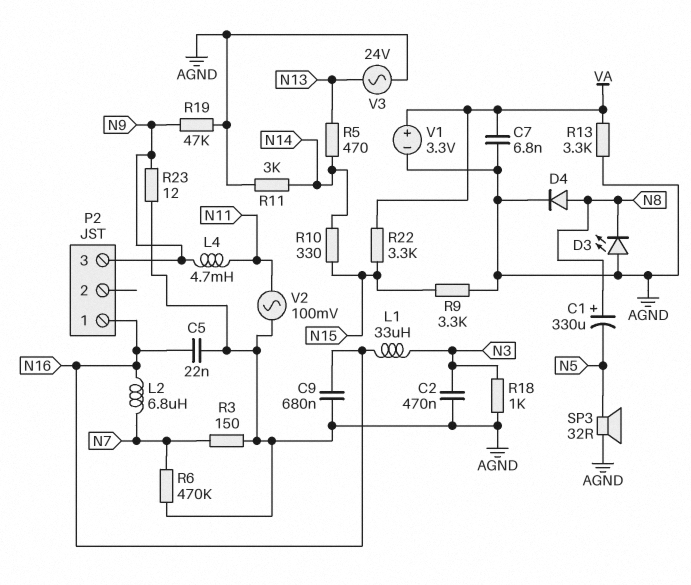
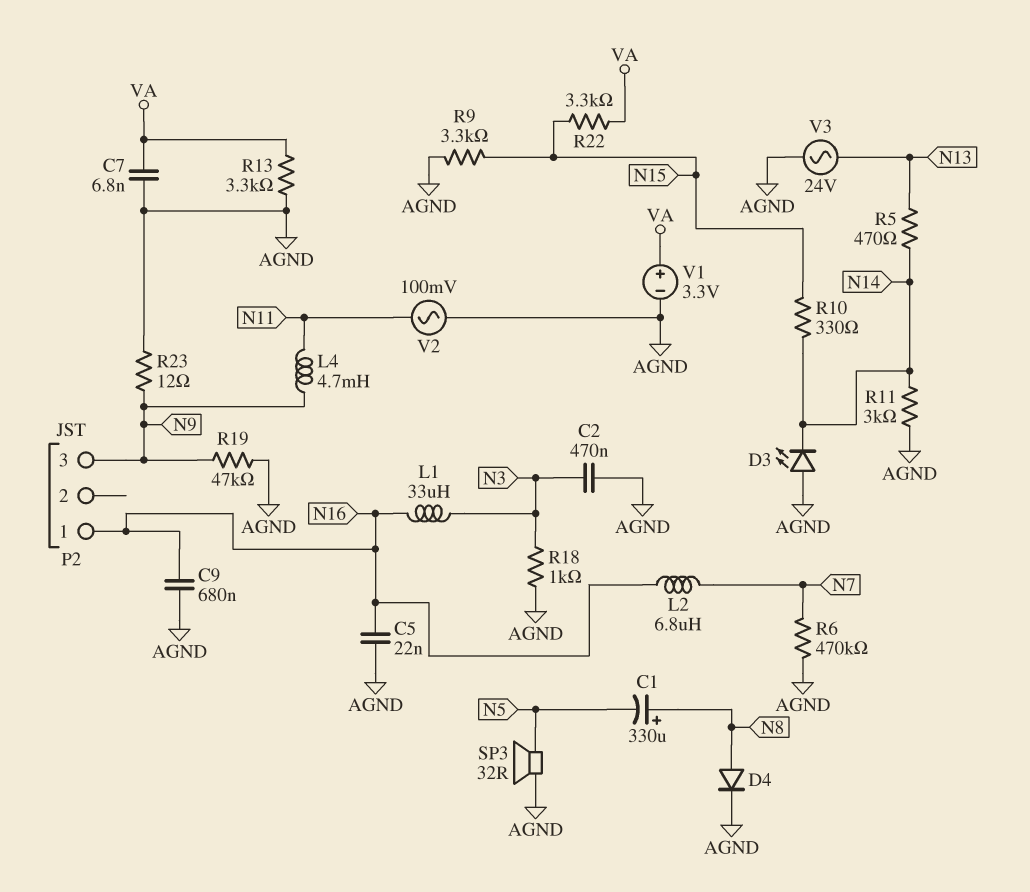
D3: LED (A AGND, K N8) -> LED (A AGND, K N14)
R3: 150 (AGND, N7) -> none

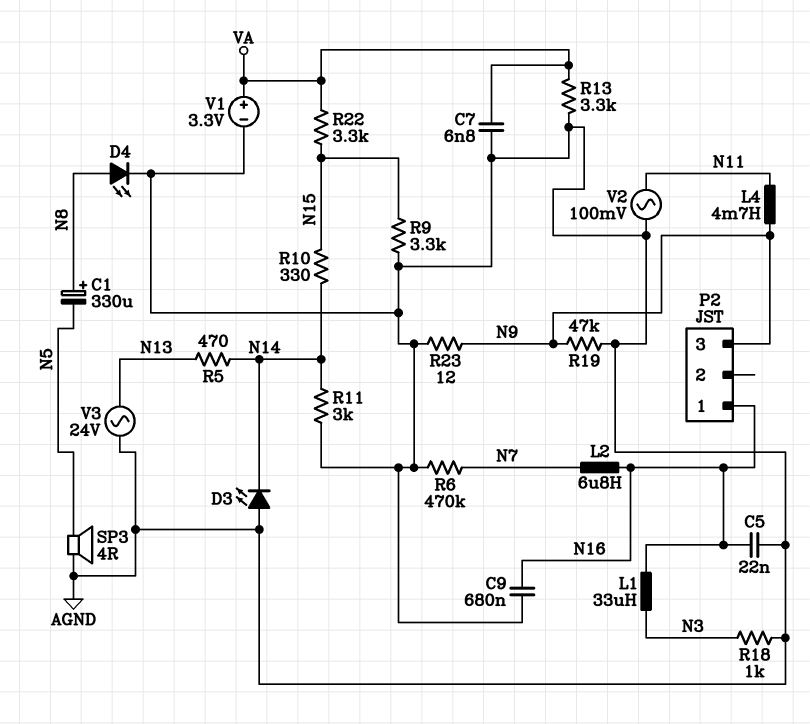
C2: 470nF (AGND, N3) -> none
D4: diode (A N8, K AGND) -> LED (A N8, K AGND)
SP3: speaker 32R (AGND, N5) -> speaker 4R (AGND, N5)

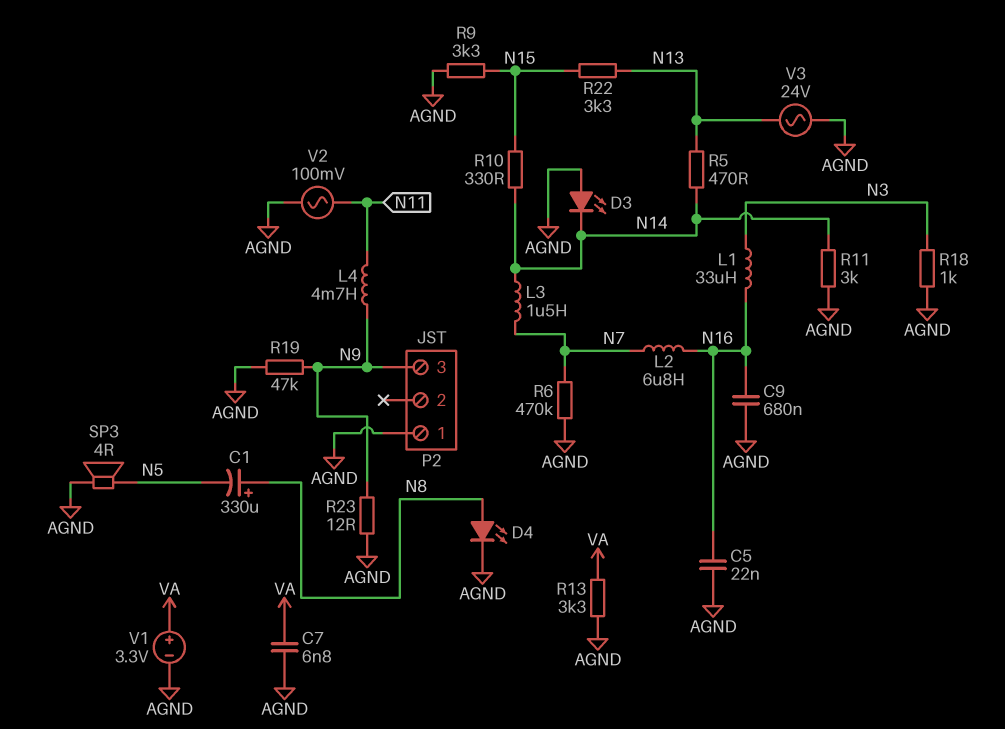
L3: none -> 1.5uH (N7, N14)
P2 pin 1: N16 -> AGND
R22: 3.3k (N15, VA) -> 3.3k (N13, N15)

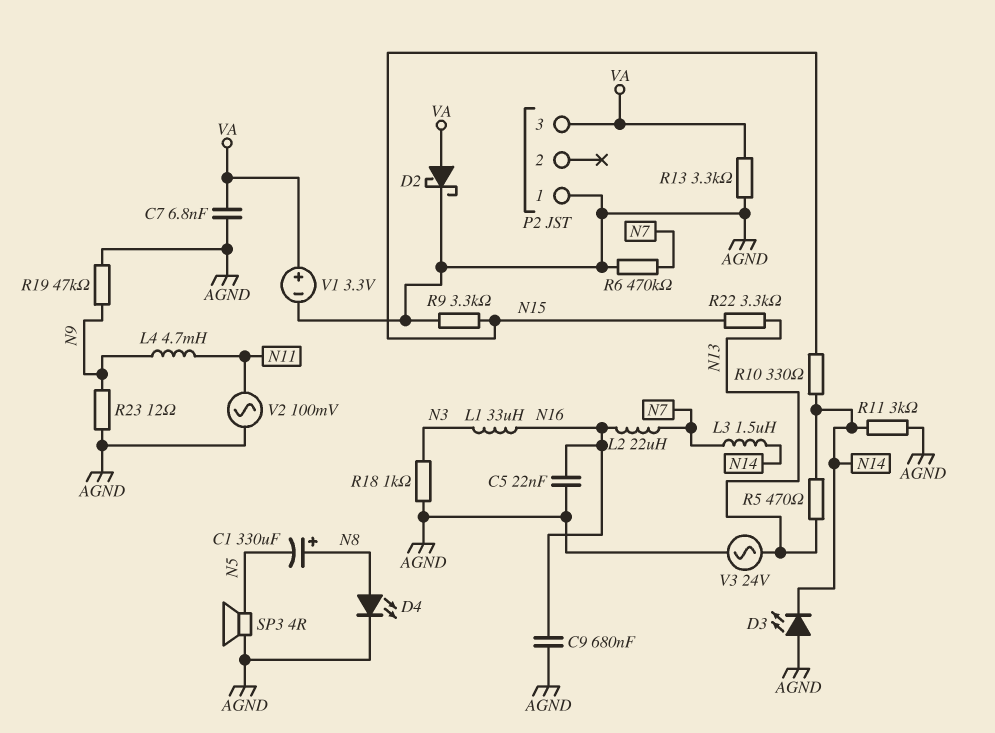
D2: none -> schottky (A VA, K AGND)
L2: 6.8uH (N7, N16) -> 22uH (N7, N16)
P2 pin 3: N9 -> VA

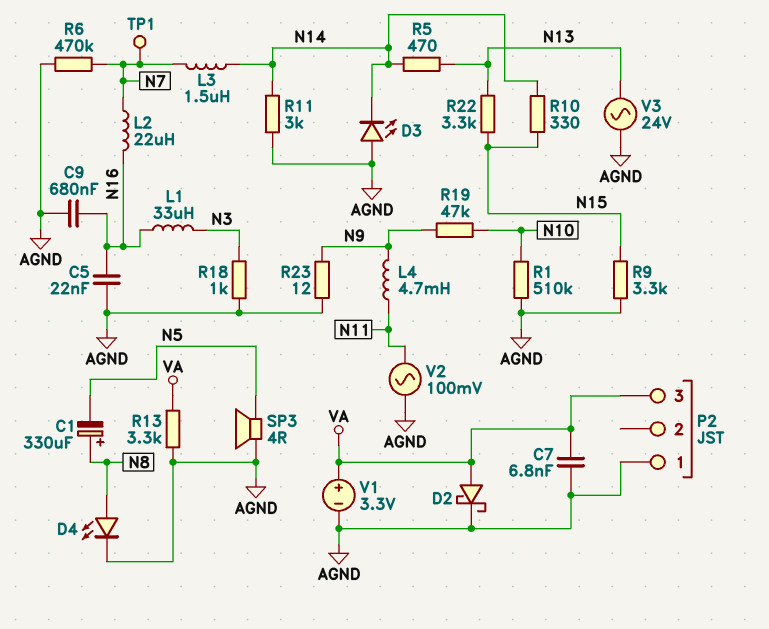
R1: none -> 510k (AGND, N10)
R19: 47k (AGND, N9) -> 47k (N9, N10)
TP1: none -> test point (N7)

